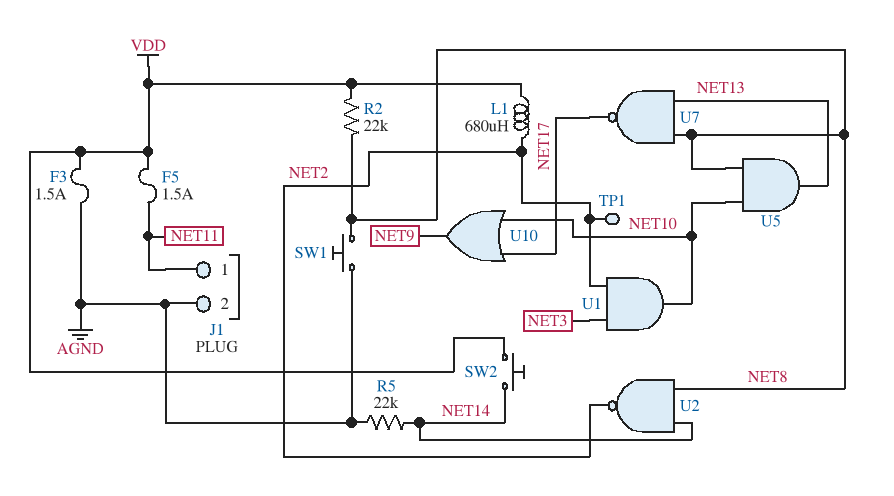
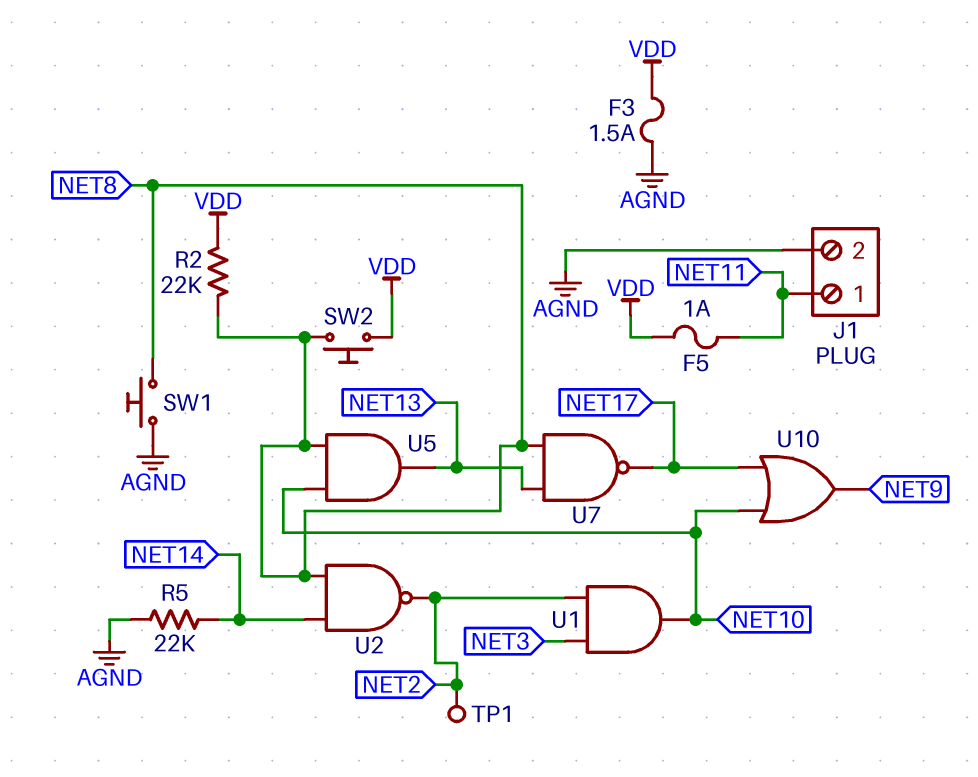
F5: 1.5A (NET11, VDD) -> 1A (NET11, VDD)
L1: 680uH (NET2, VDD) -> none
SW2: button (NET14, VDD) -> button (NET8, VDD)

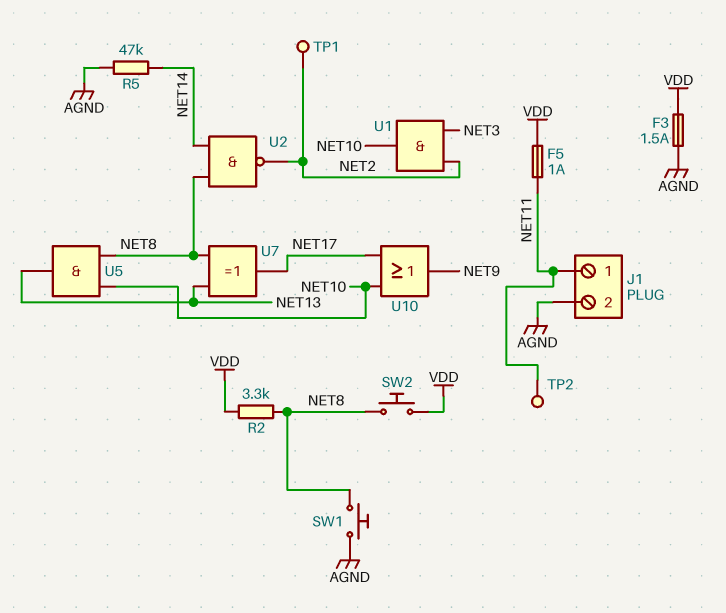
R2: 22k (NET8, VDD) -> 3.3k (NET8, VDD)
R5: 22k (AGND, NET14) -> 47k (AGND, NET14)
TP2: none -> test point (NET11)
U7: NAND (in NET8, in NET13, out NET17) -> XOR (in NET8, in NET13, out NET17)

